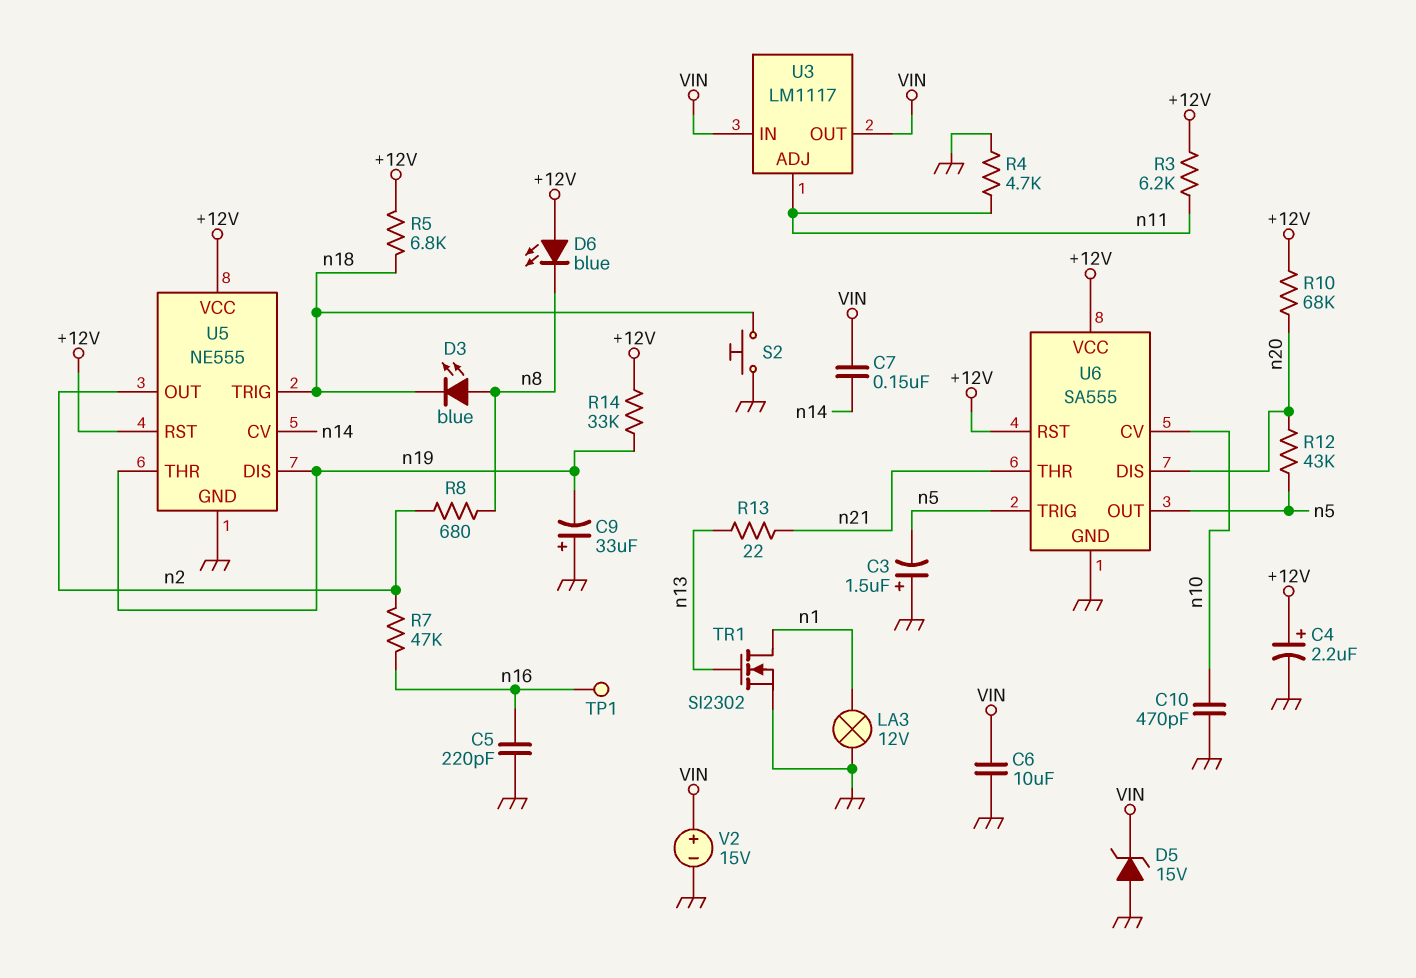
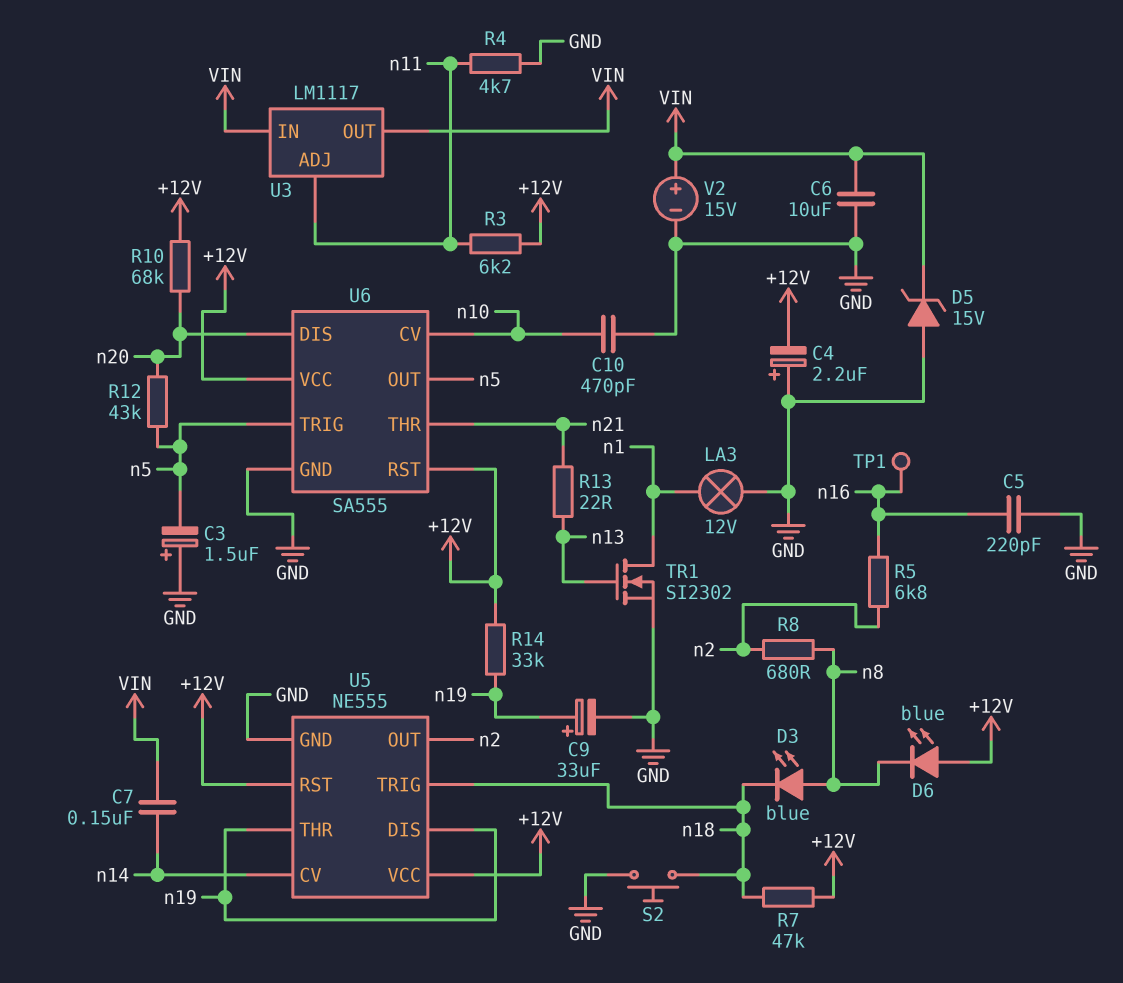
C4: 2.2uF (plus +12V, minus GND) -> 2.2uF (plus GND, minus +12V)
C9: 33uF (plus GND, minus n19) -> 33uF (plus n19, minus GND)
R5: 6.8k (+12V, n18) -> 6.8k (n2, n16)
R7: 47k (n2, n16) -> 47k (+12V, n18)

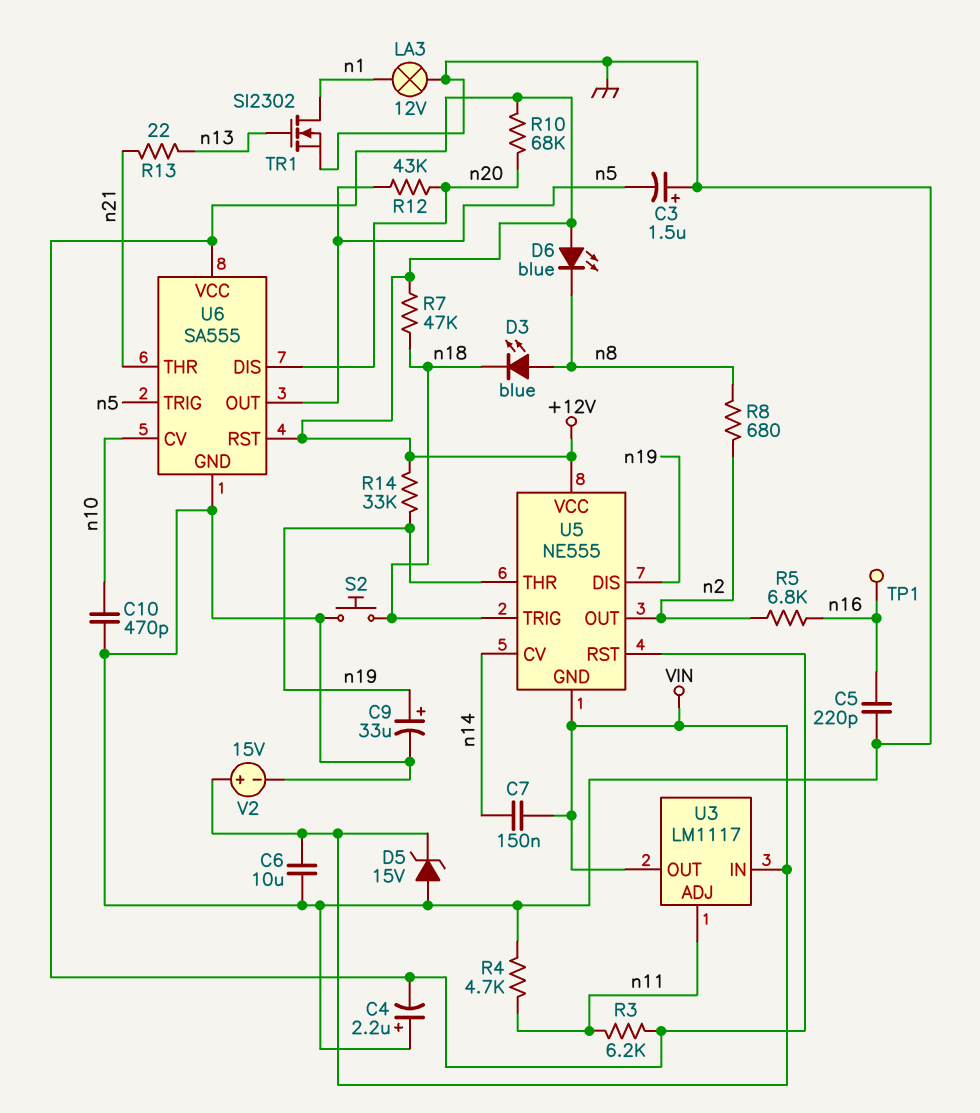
U5 pin GND: GND -> VIN

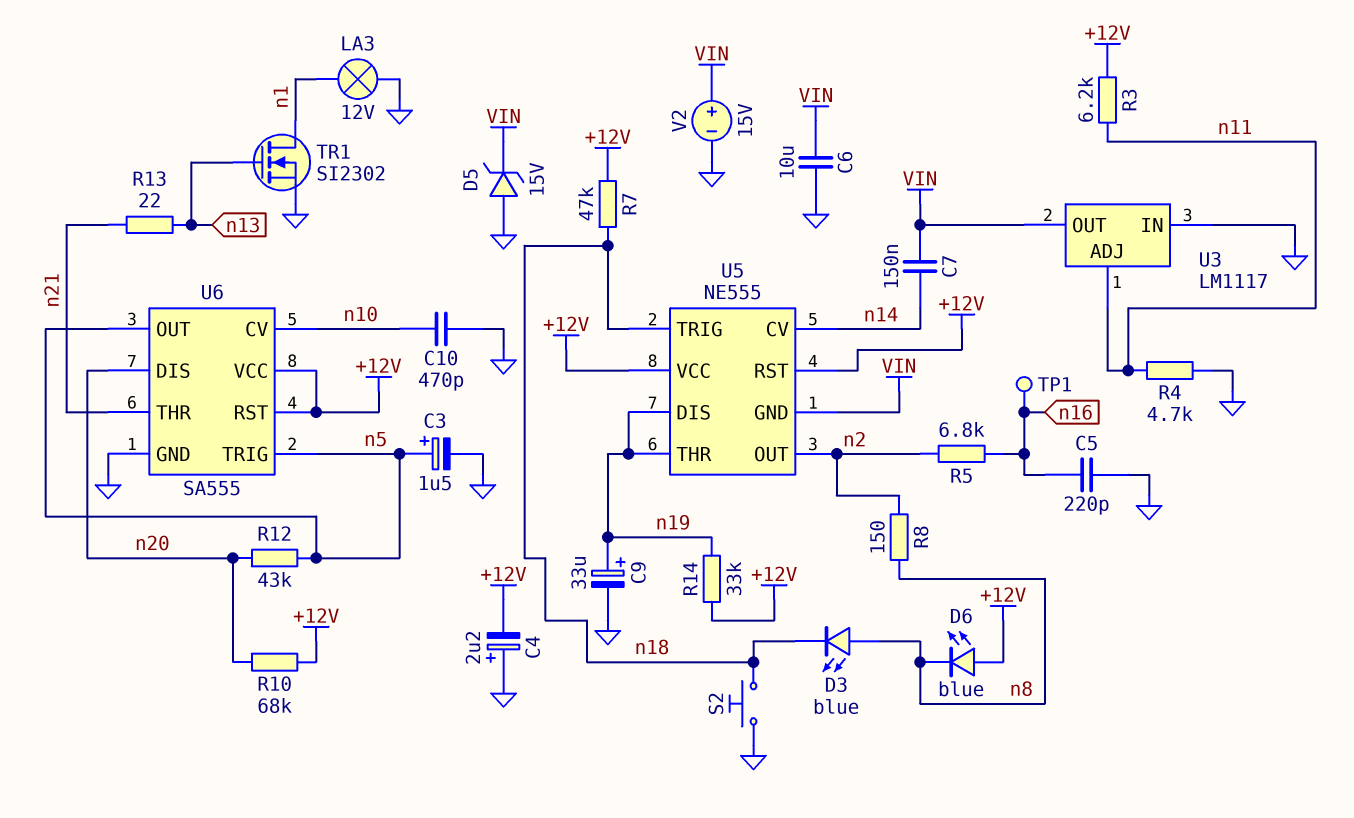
C3: 1.5uF (plus GND, minus n5) -> 1.5uF (plus n5, minus GND)
R8: 680 (n2, n8) -> 150 (n2, n8)
U3 pin IN: VIN -> GND

